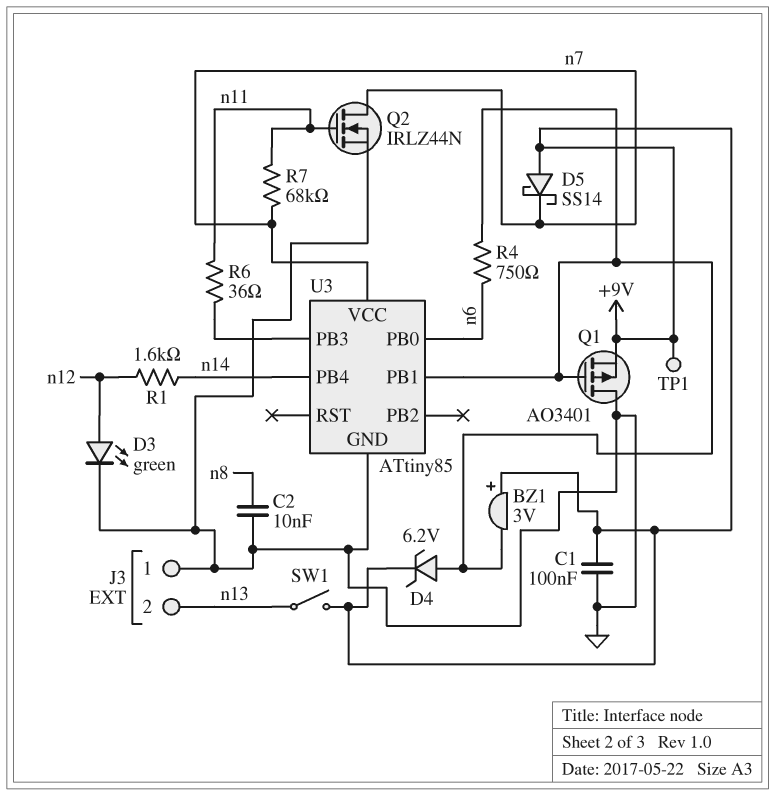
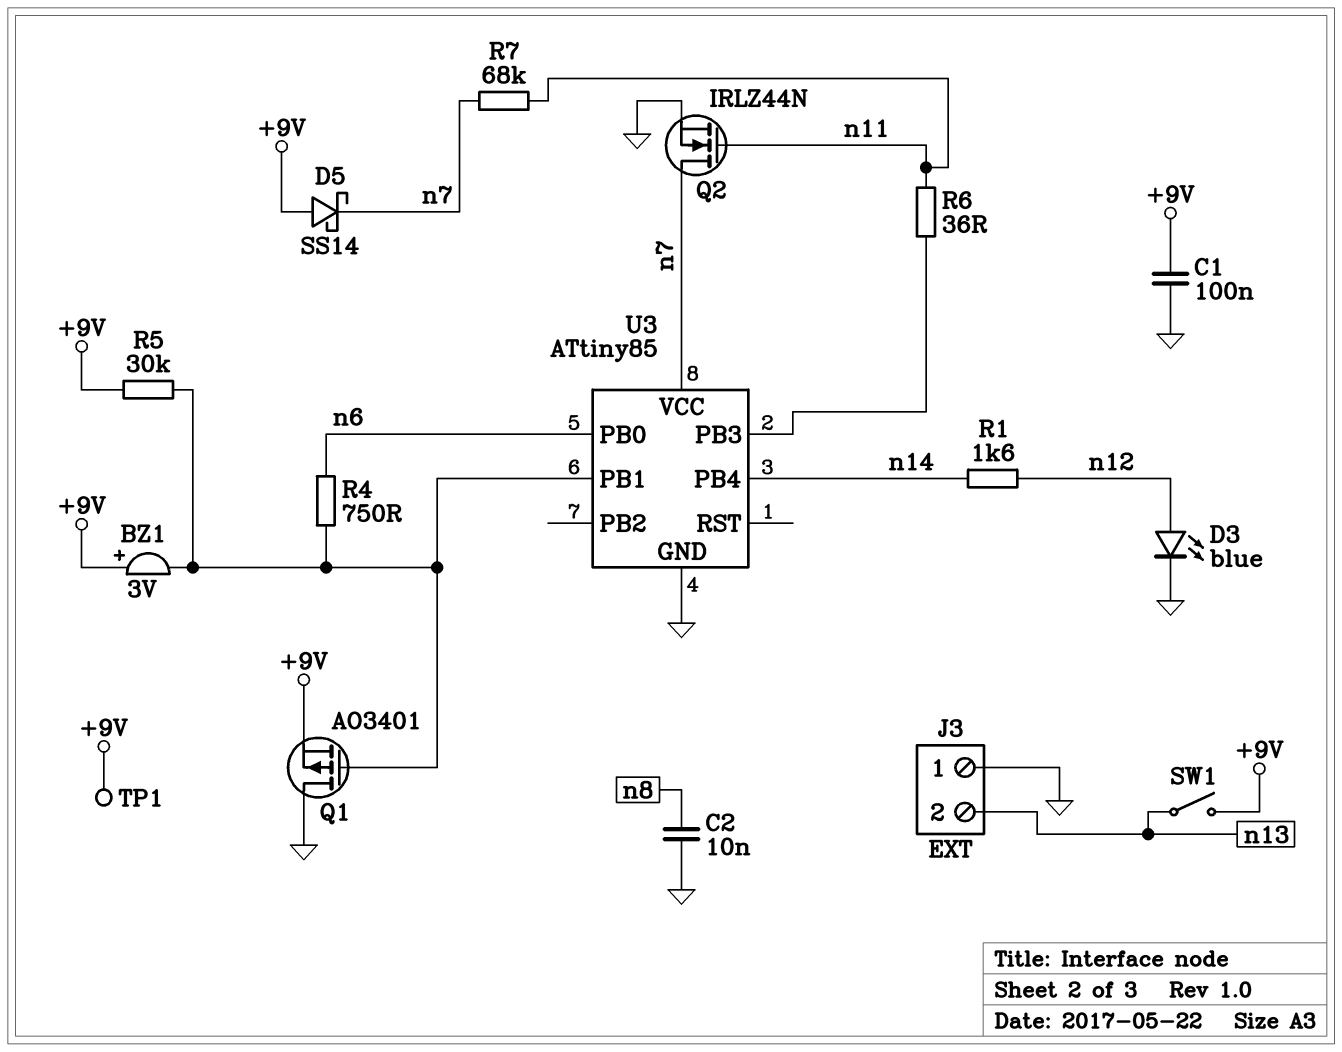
D3: LED green (A n12, K GND) -> LED blue (A n12, K GND)
D4: zener 6.2V (A U3/PB1, K +9V) -> none
R5: none -> 30k (+9V, U3/PB1)

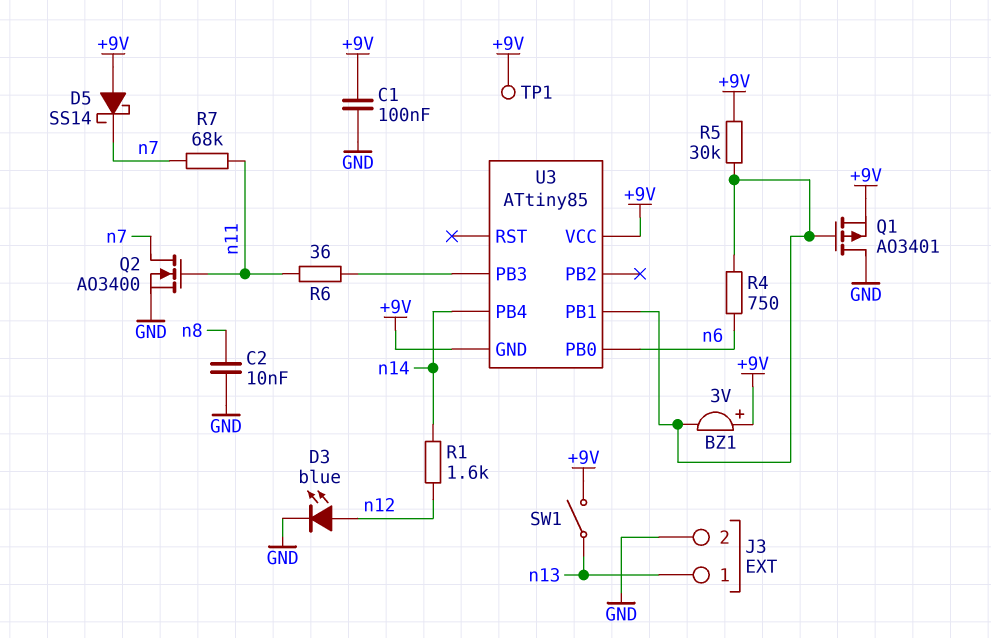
J3 pin 1: GND -> n13
J3 pin 2: n13 -> GND
Q2: NMOS IRLZ44N (G n11, D n7, S GND) -> NMOS AO3400 (G n11, D n7, S GND)
U3 pin GND: GND -> +9V
U3 pin VCC: n7 -> +9V

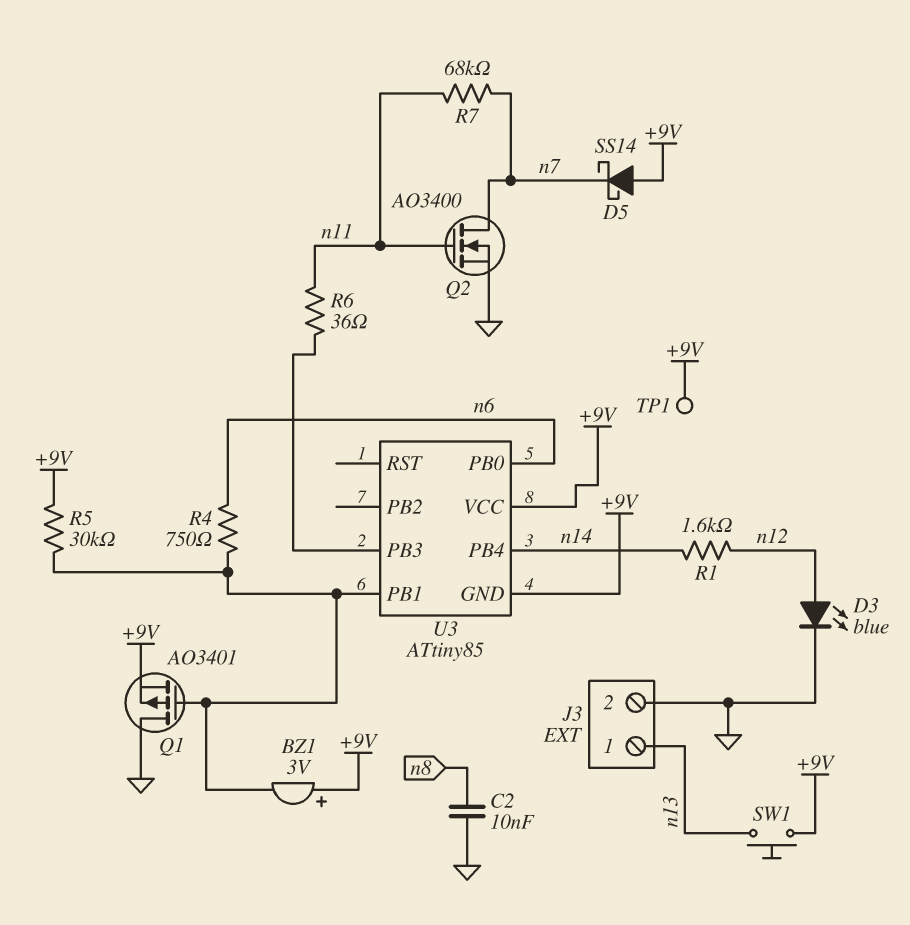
C1: 100nF (+9V, GND) -> none
SW1: switch (+9V, n13) -> button (+9V, n13)

